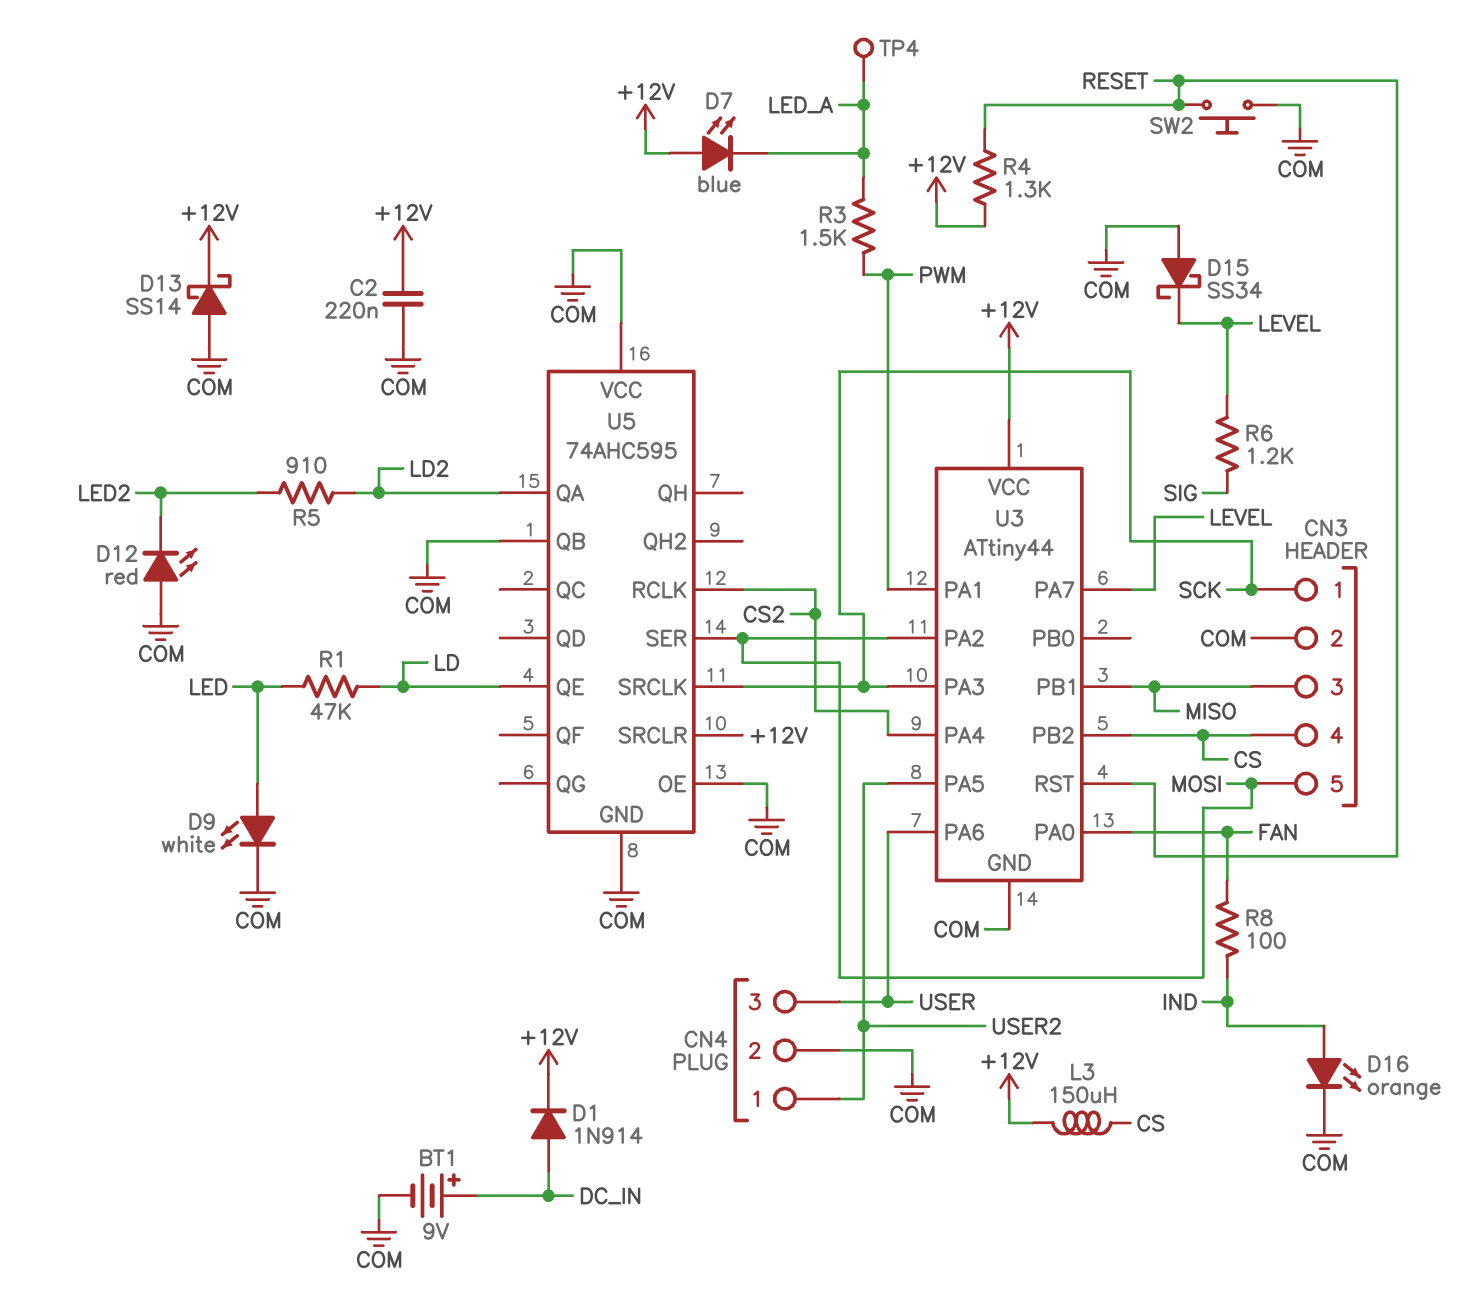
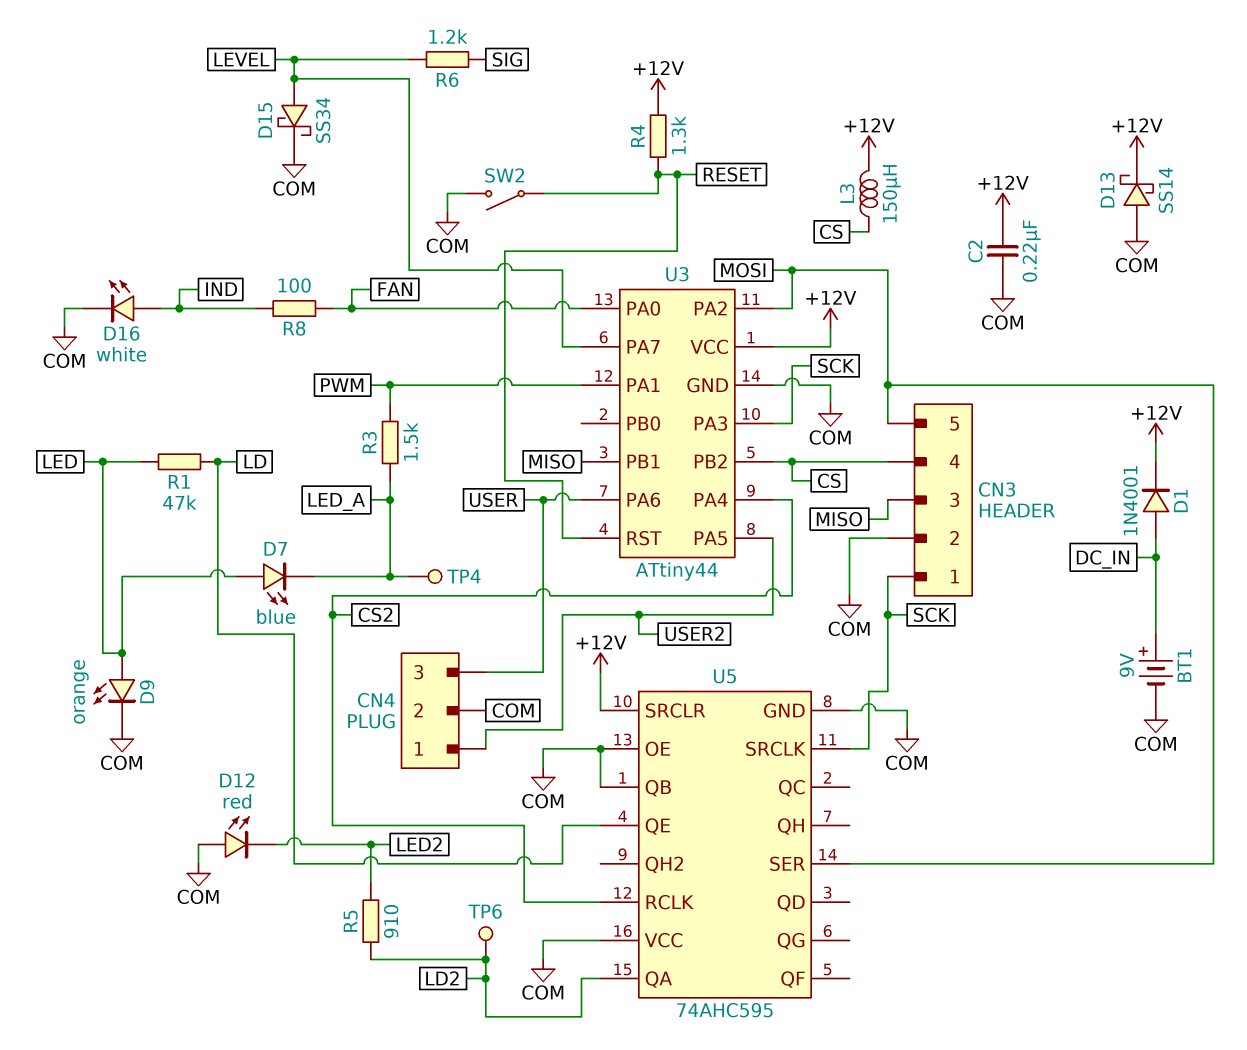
D1: diode 1N914 (A DC_IN, K +12V) -> diode 1N4001 (A DC_IN, K +12V)
D7: LED blue (A +12V, K LED_A) -> LED blue (A LED, K LED_A)
D9: LED white (A LED, K COM) -> LED orange (A LED, K COM)
D15: schottky SS34 (A COM, K LEVEL) -> schottky SS34 (A LEVEL, K COM)
D16: LED orange (A IND, K COM) -> LED white (A IND, K COM)
SW2: button (COM, RESET) -> switch (COM, RESET)
TP6: none -> test point (LD2)

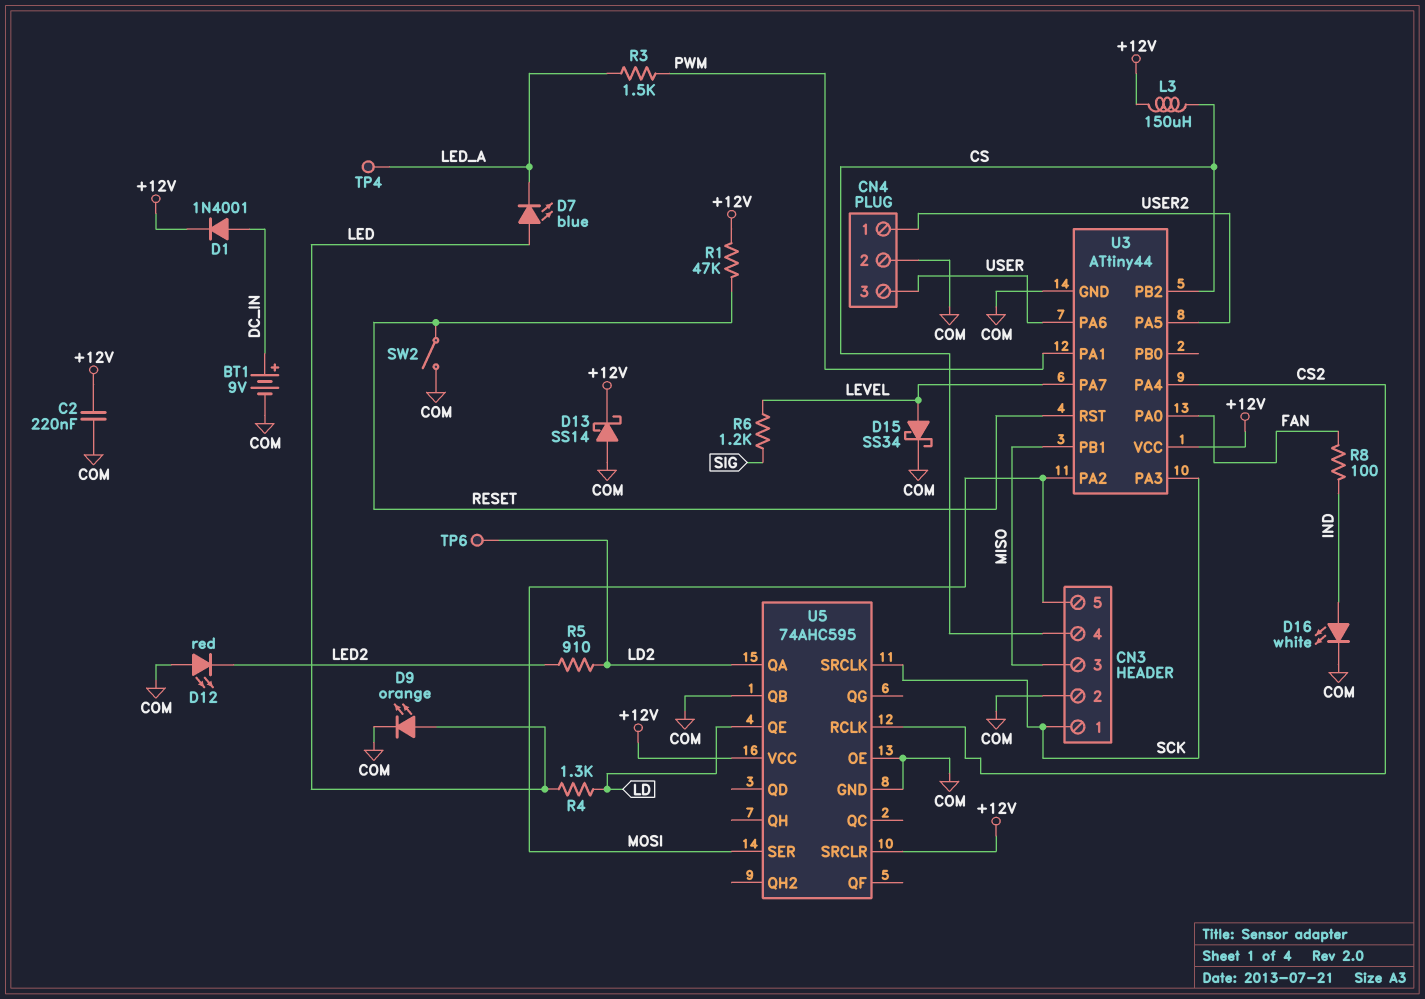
R1: 47k (LD, LED) -> 47k (+12V, RESET)
R4: 1.3k (+12V, RESET) -> 1.3k (LD, LED)
U5 pin VCC: COM -> +12V

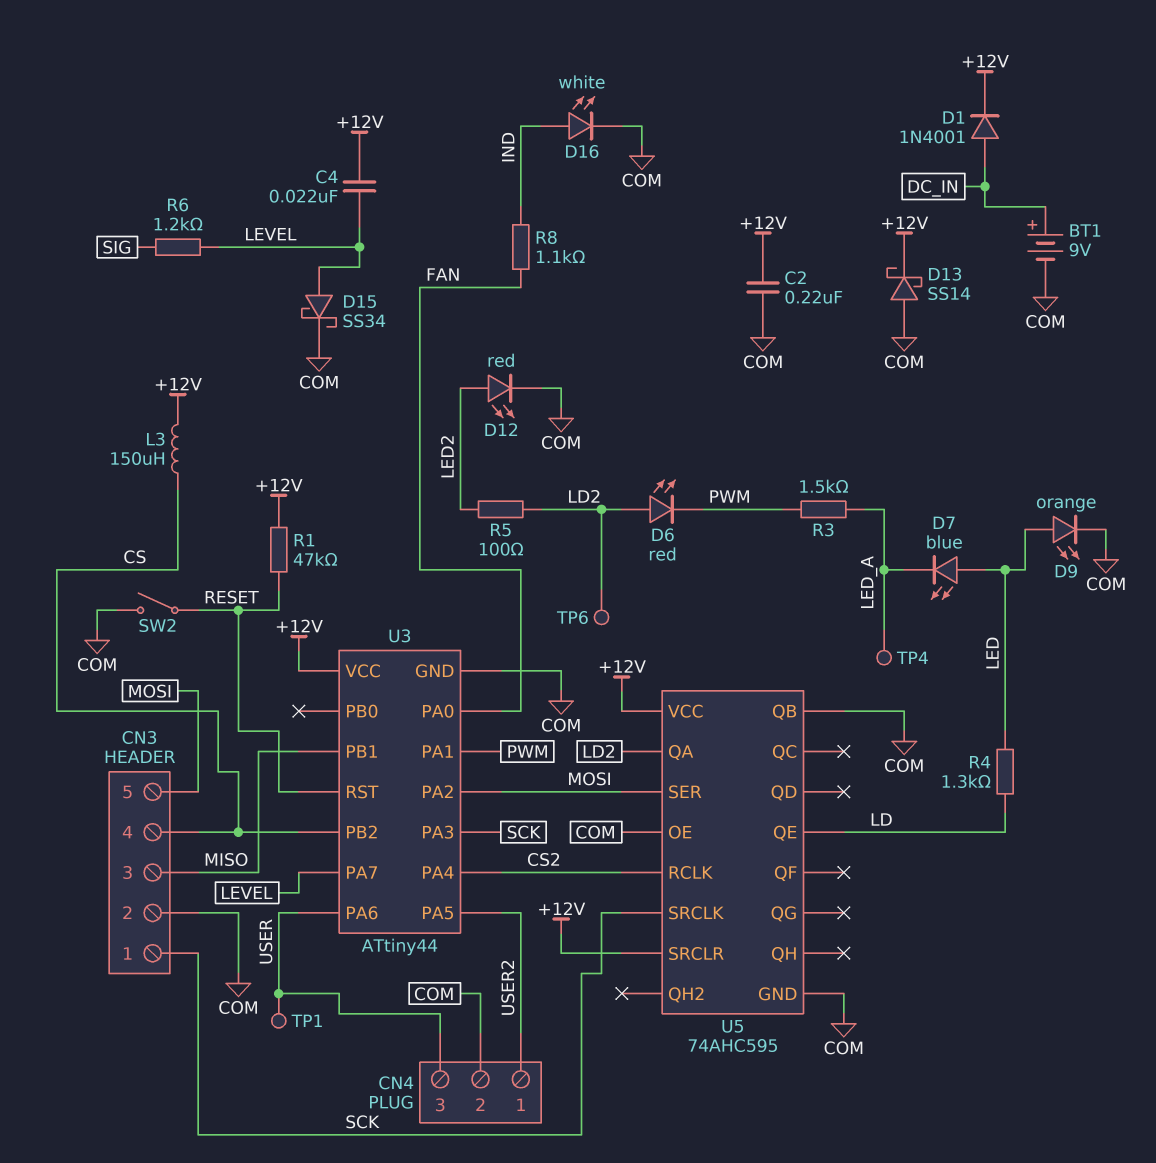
C4: none -> 22nF (+12V, LEVEL)
D6: none -> LED red (A LD2, K PWM)
D12: LED red (A COM, K LED2) -> LED red (A LED2, K COM)
R5: 910 (LD2, LED2) -> 100 (LD2, LED2)
R8: 100 (FAN, IND) -> 1.1k (FAN, IND)
TP1: none -> test point (USER)

